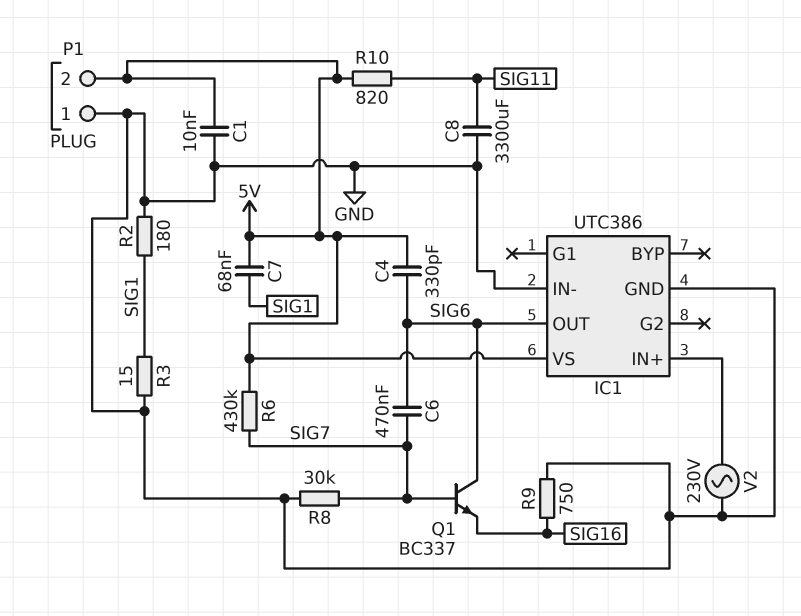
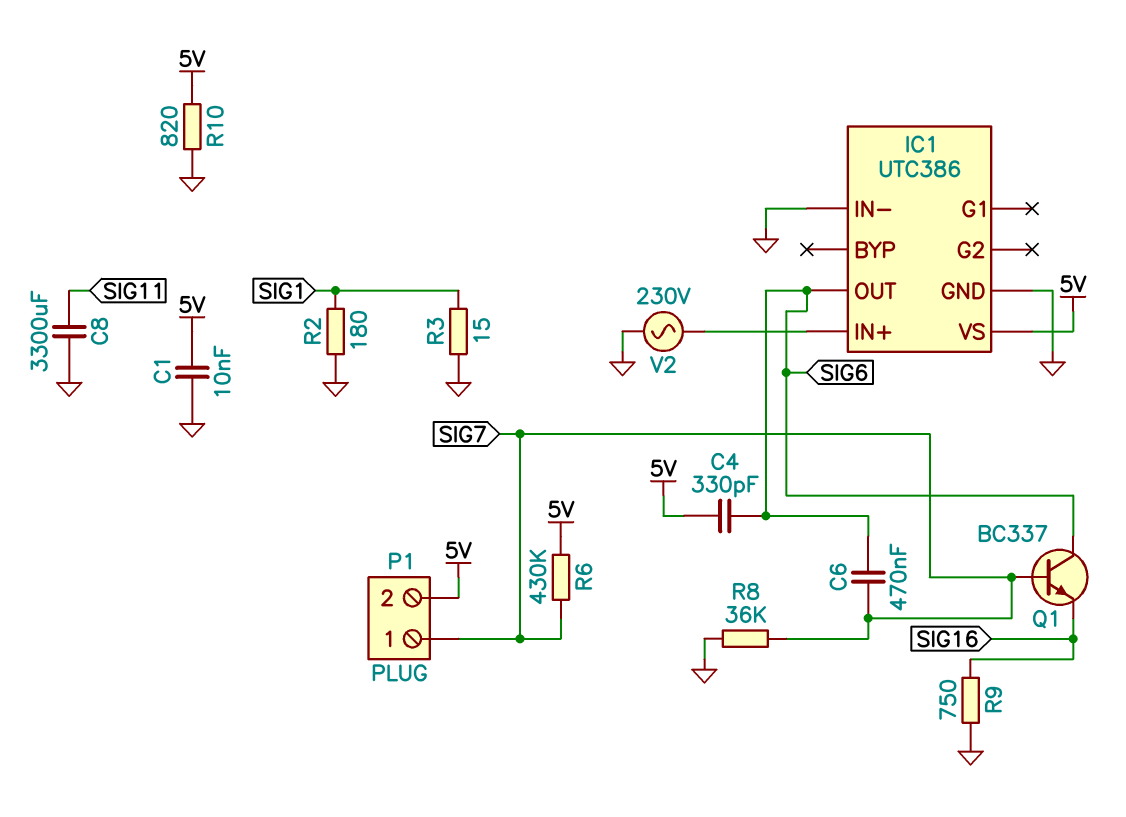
C7: 68nF (5V, SIG1) -> none
P1 pin 1: GND -> SIG7
R8: 30k (GND, SIG7) -> 36k (GND, SIG7)
R10: 820 (5V, SIG11) -> 820 (5V, GND)

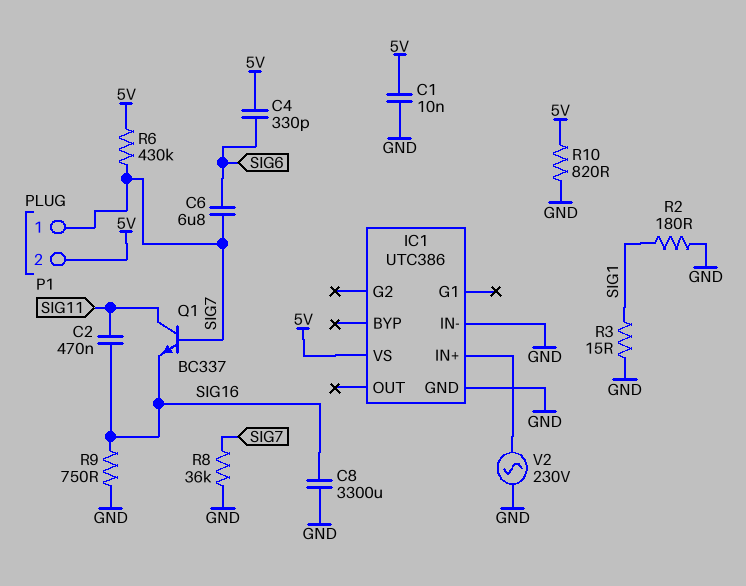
C2: none -> 470nF (SIG11, SIG16)
C6: 470nF (SIG6, SIG7) -> 6.8uF (SIG6, SIG7)
C8: 3300uF (GND, SIG11) -> 3300uF (GND, SIG16)
IC1 pin OUT: SIG6 -> none
Q1: NPN BC337 (B SIG7, C SIG6, E SIG16) -> NPN BC337 (B SIG7, C SIG11, E SIG16)

